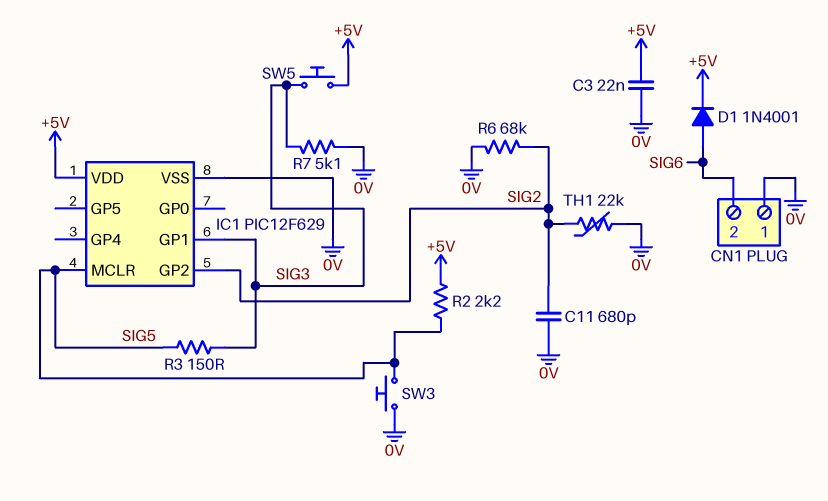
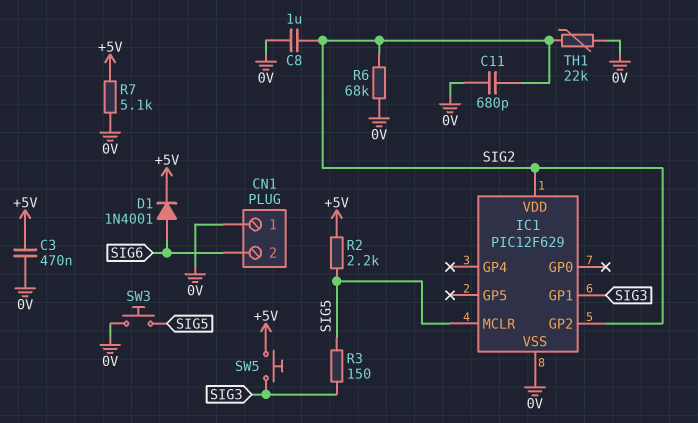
C3: 22nF (+5V, 0V) -> 470nF (+5V, 0V)
C8: none -> 1uF (0V, SIG2)
IC1 pin VDD: +5V -> SIG2
R7: 5.1k (0V, SIG3) -> 5.1k (+5V, 0V)

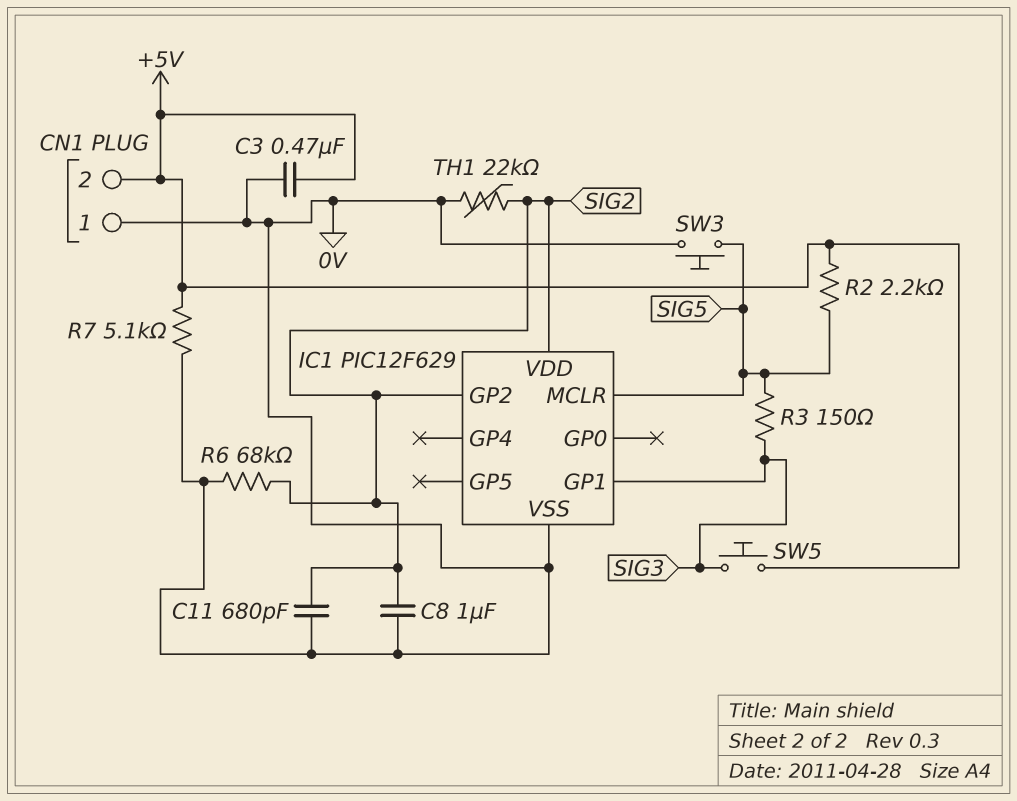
CN1 pin 2: SIG6 -> +5V
D1: diode 1N4001 (A SIG6, K +5V) -> none

